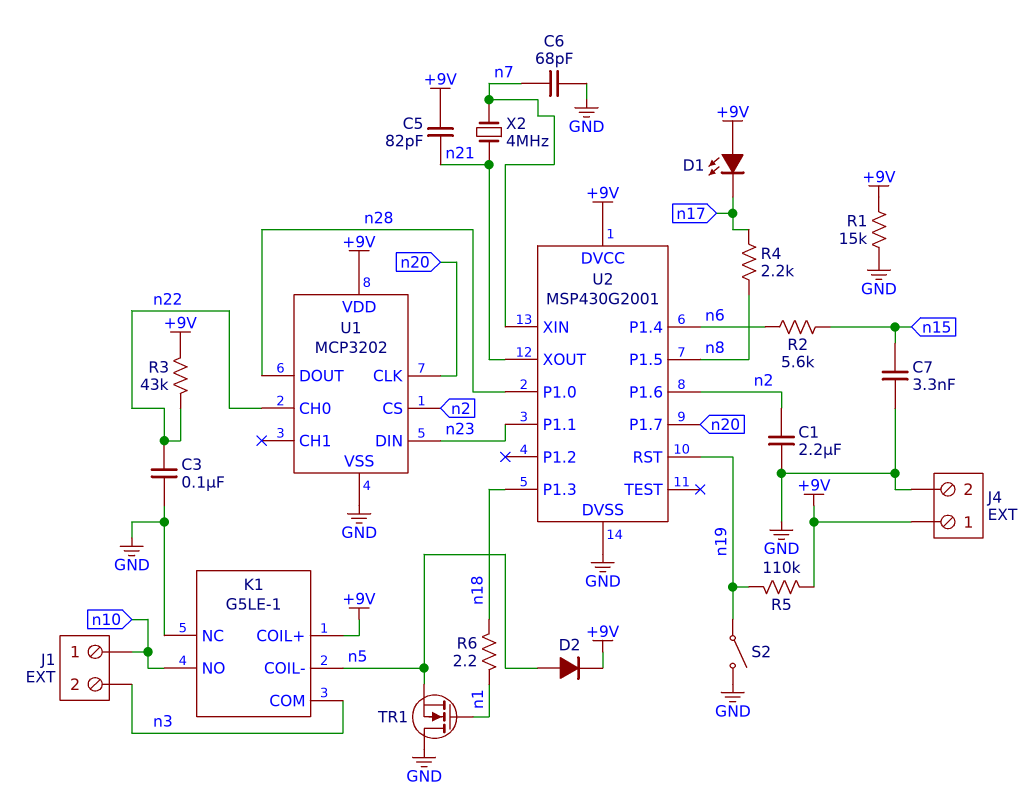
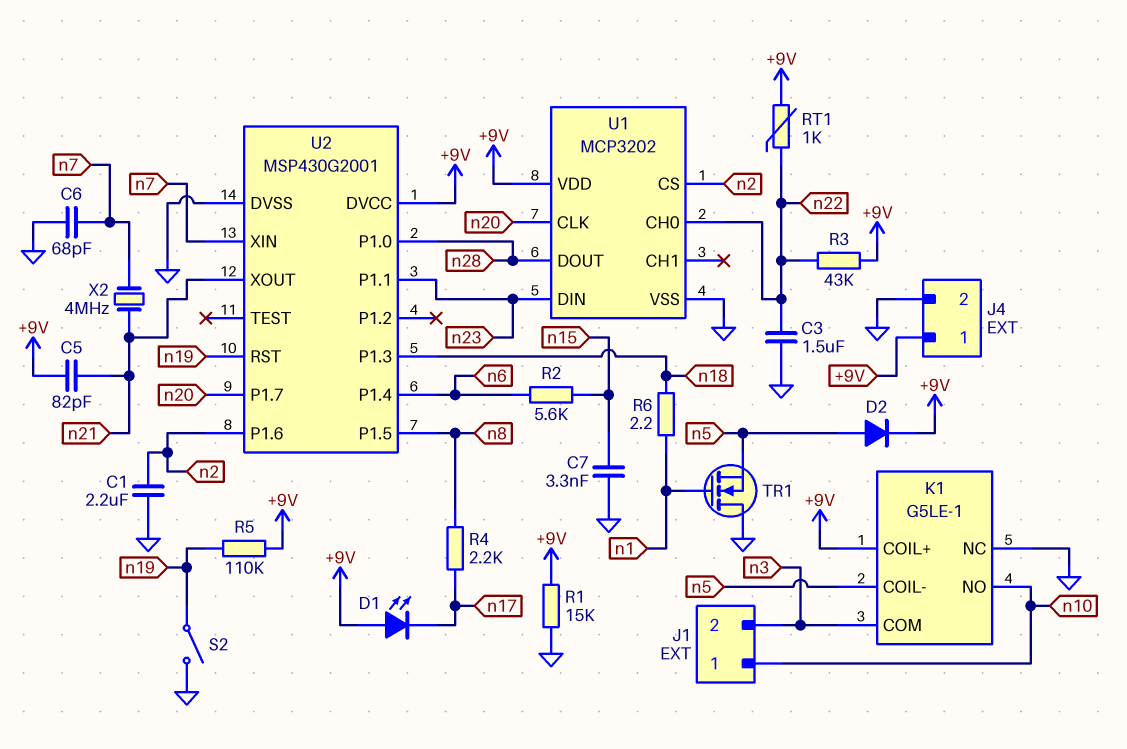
C3: 100nF (GND, n22) -> 1.5uF (GND, n22)
RT1: none -> 1k (+9V, n22)

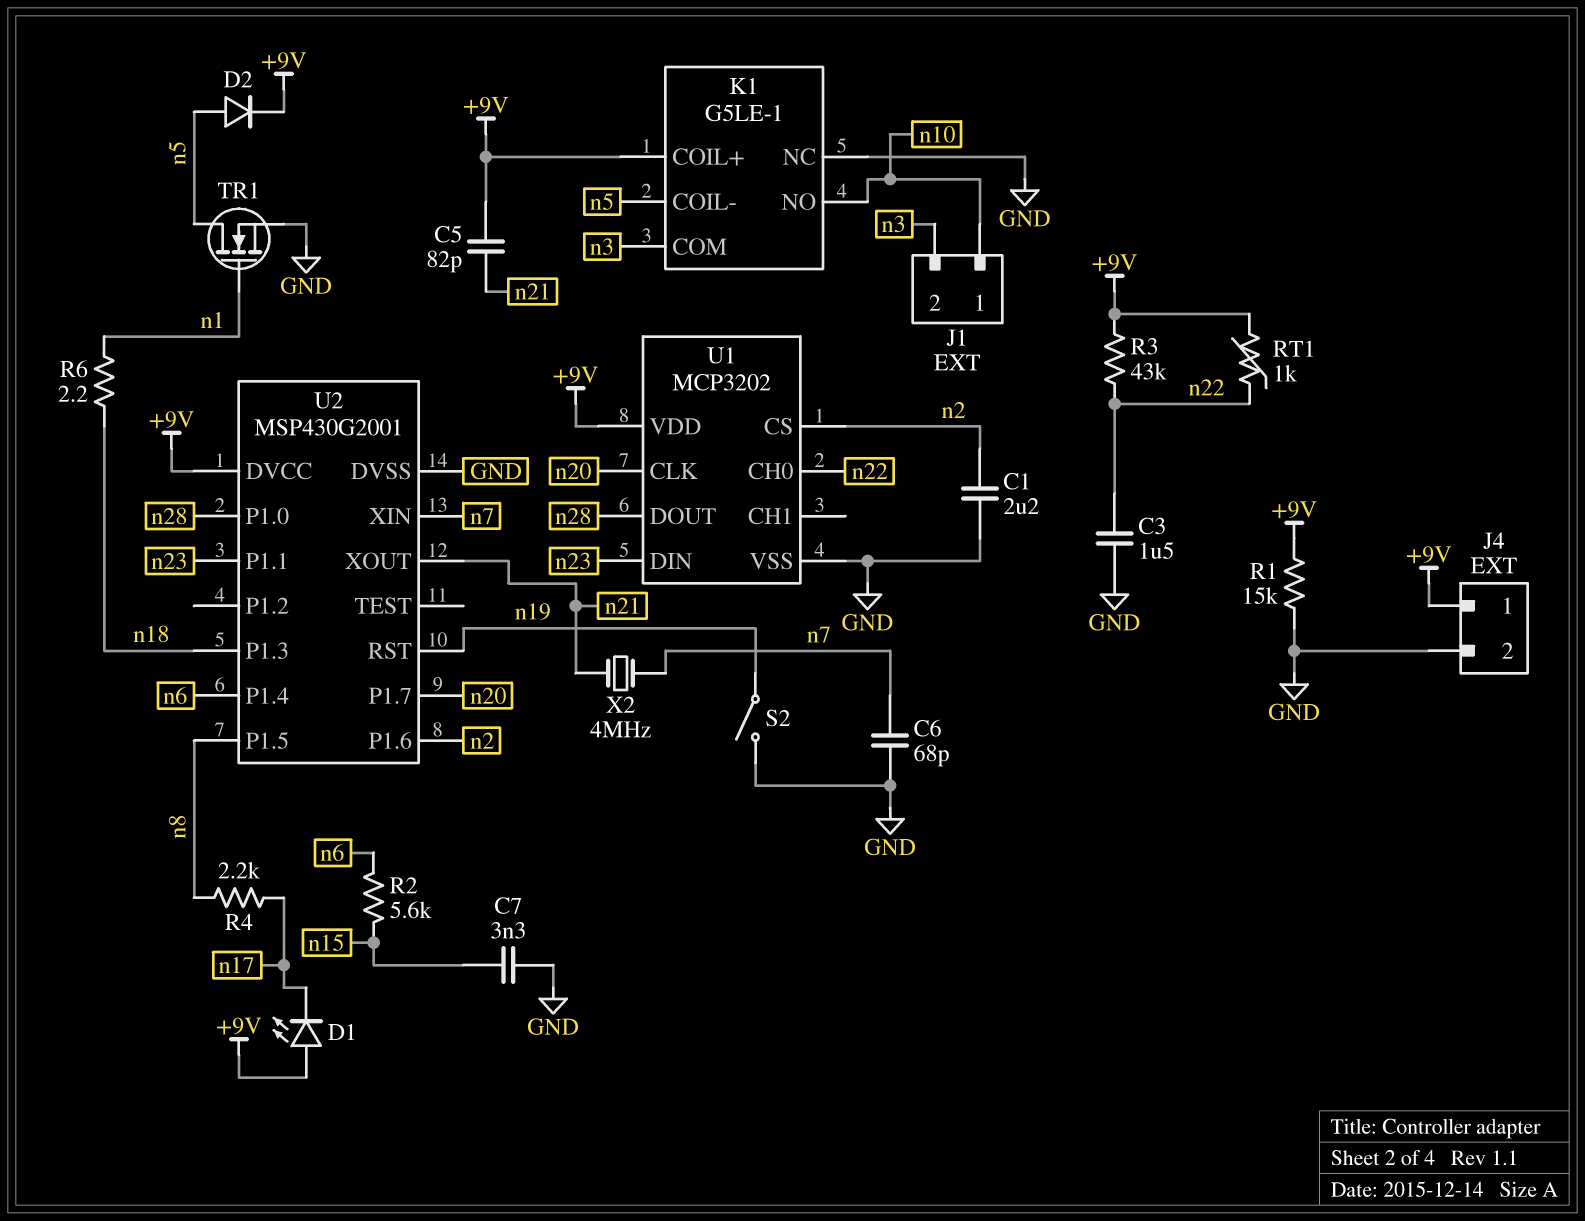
R5: 110k (+9V, n19) -> none
TR1: NMOS (G n1, D GND, S n5) -> NMOS (G n1, D n5, S GND)

